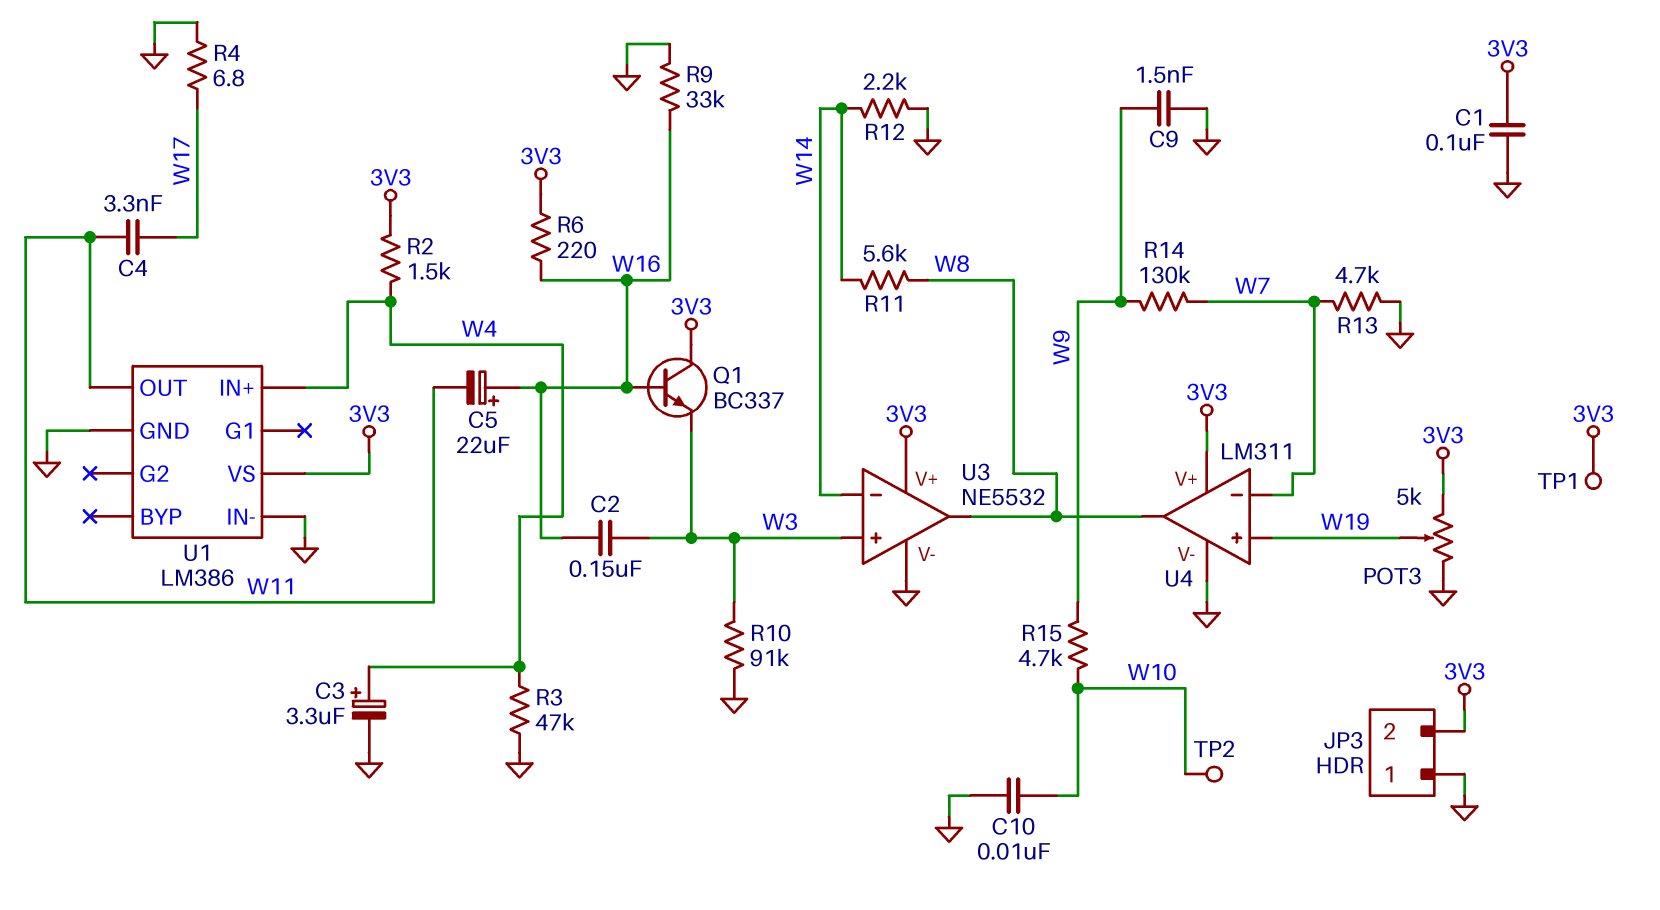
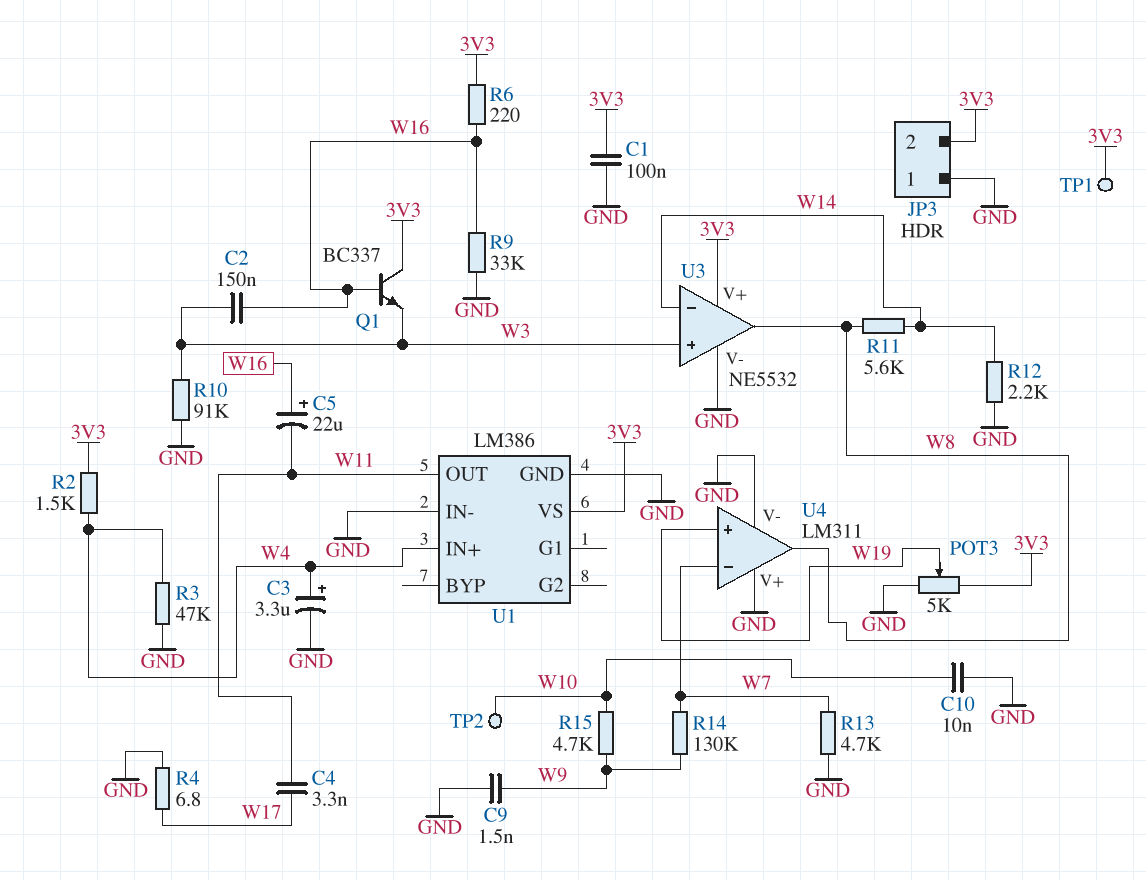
U4 pin V+: 3V3 -> GND

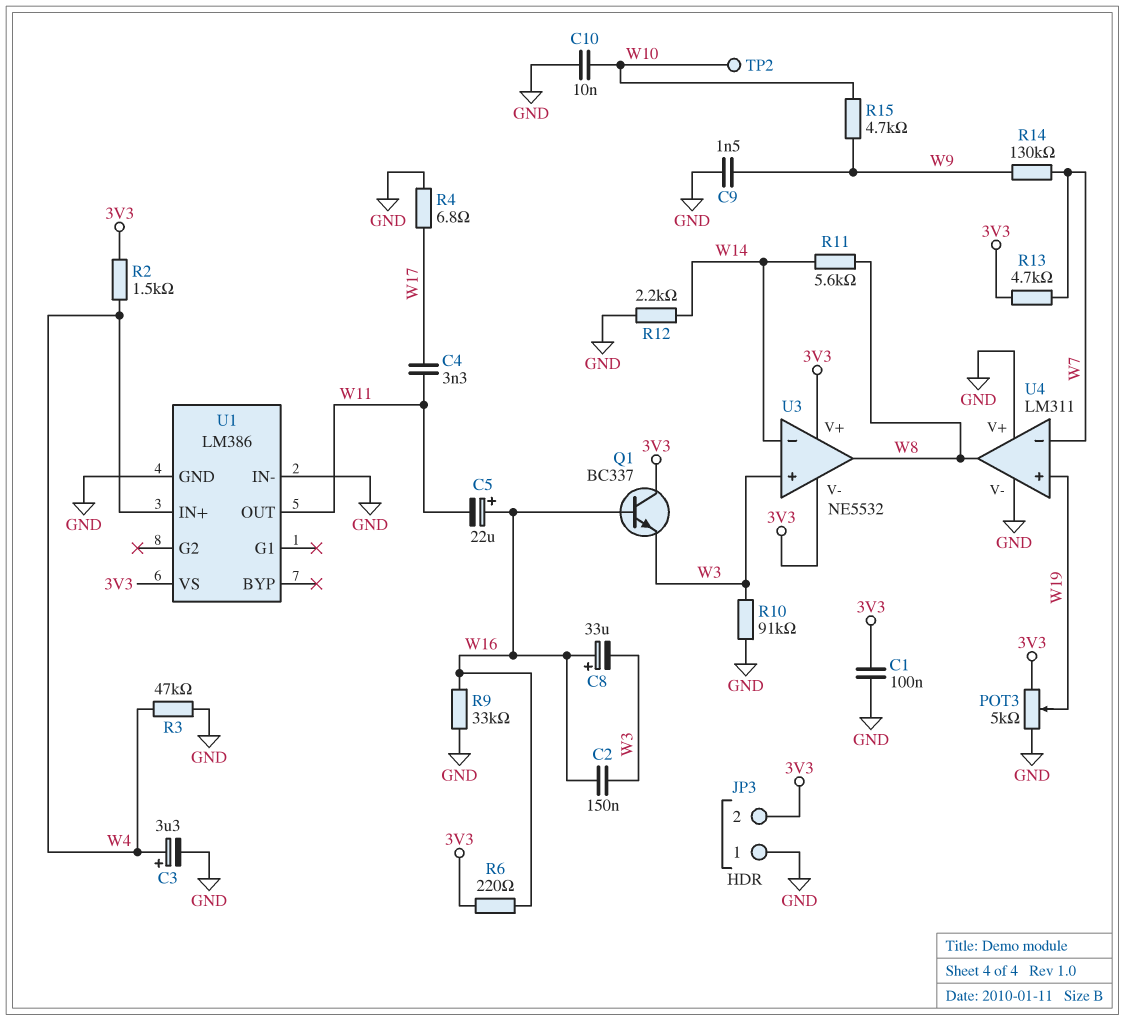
C8: none -> 33uF (plus W16, minus W3)
R13: 4.7k (GND, W7) -> 4.7k (3V3, W7)
TP1: test point (3V3) -> none
U3 pin V-: GND -> 3V3

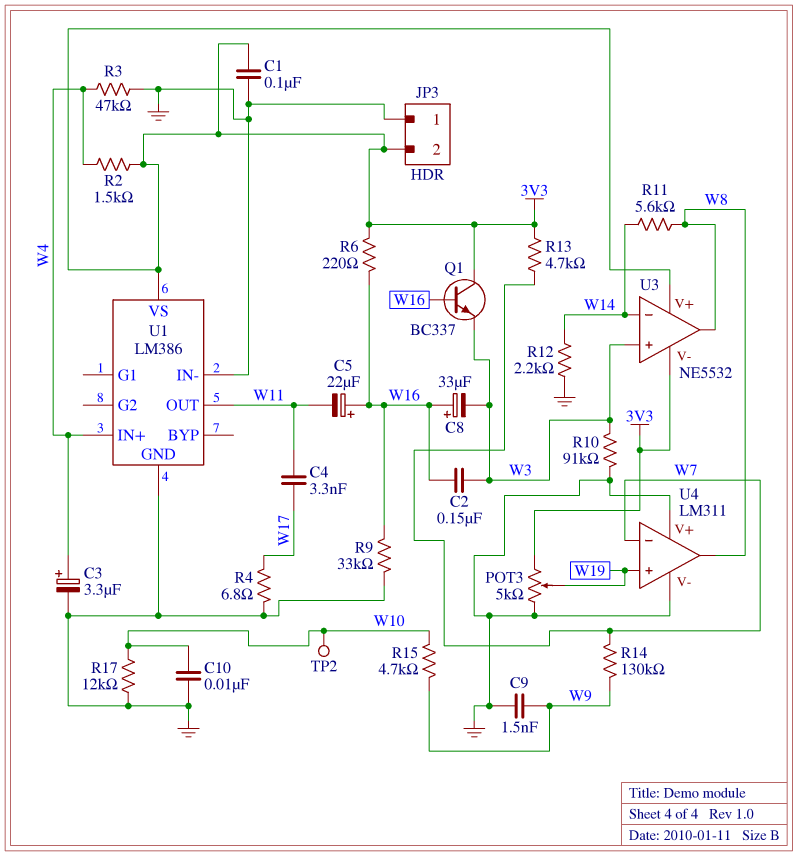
R17: none -> 12k (GND, W10)

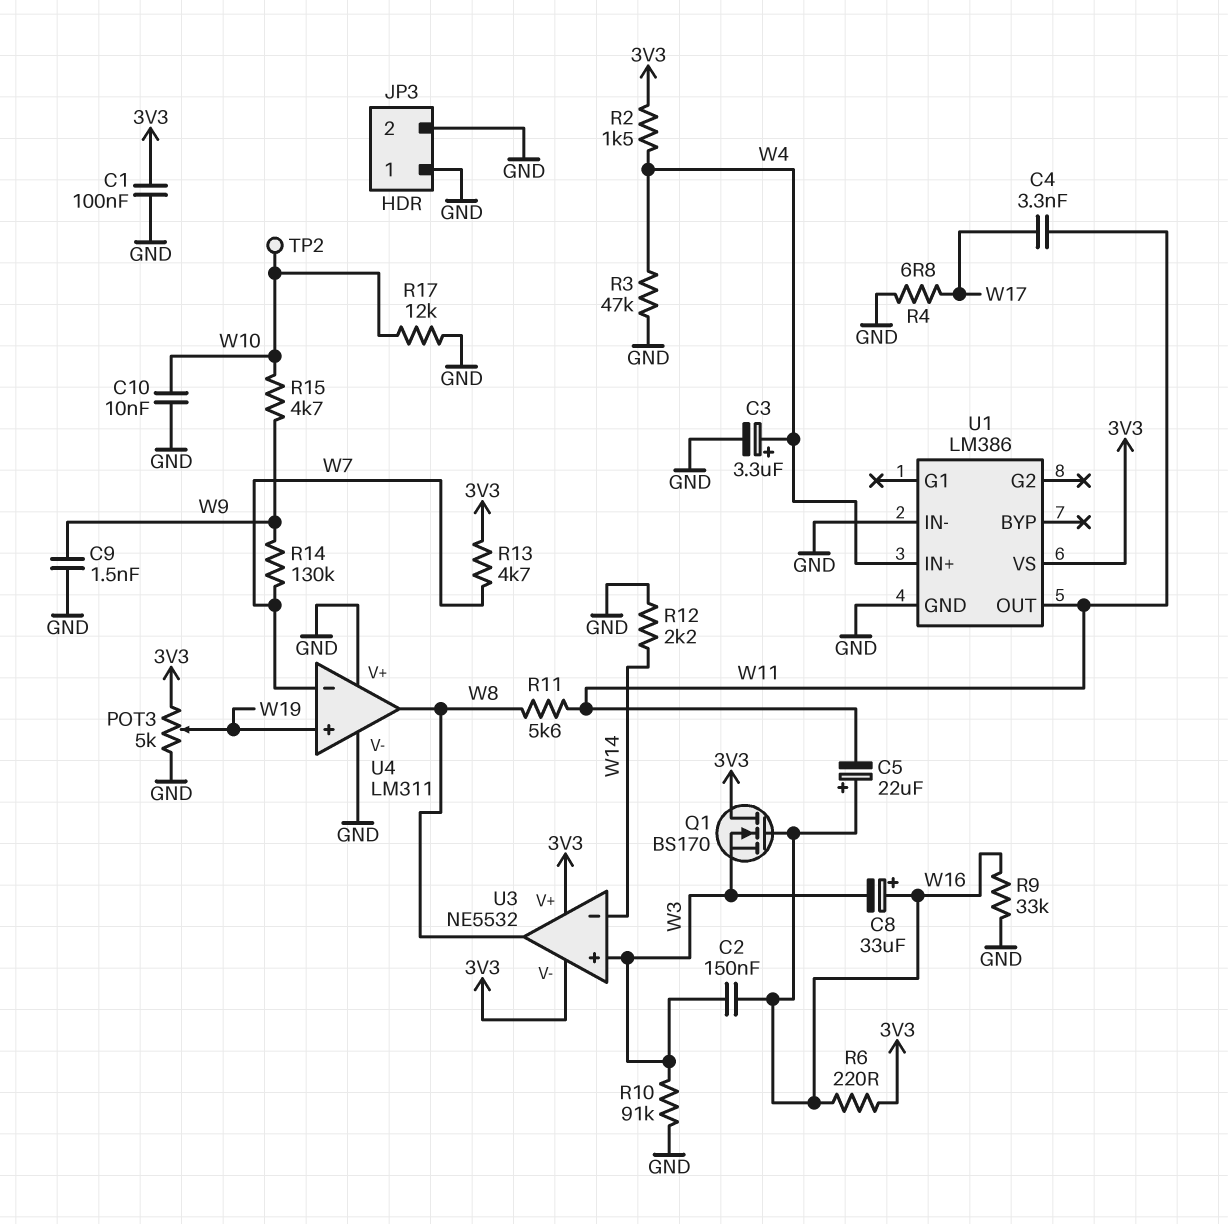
JP3 pin 2: 3V3 -> GND
Q1: NPN BC337 (B W16, C 3V3, E W3) -> NMOS BS170 (G W16, D 3V3, S W3)
R11: 5.6k (W8, W14) -> 5.6k (W8, W11)

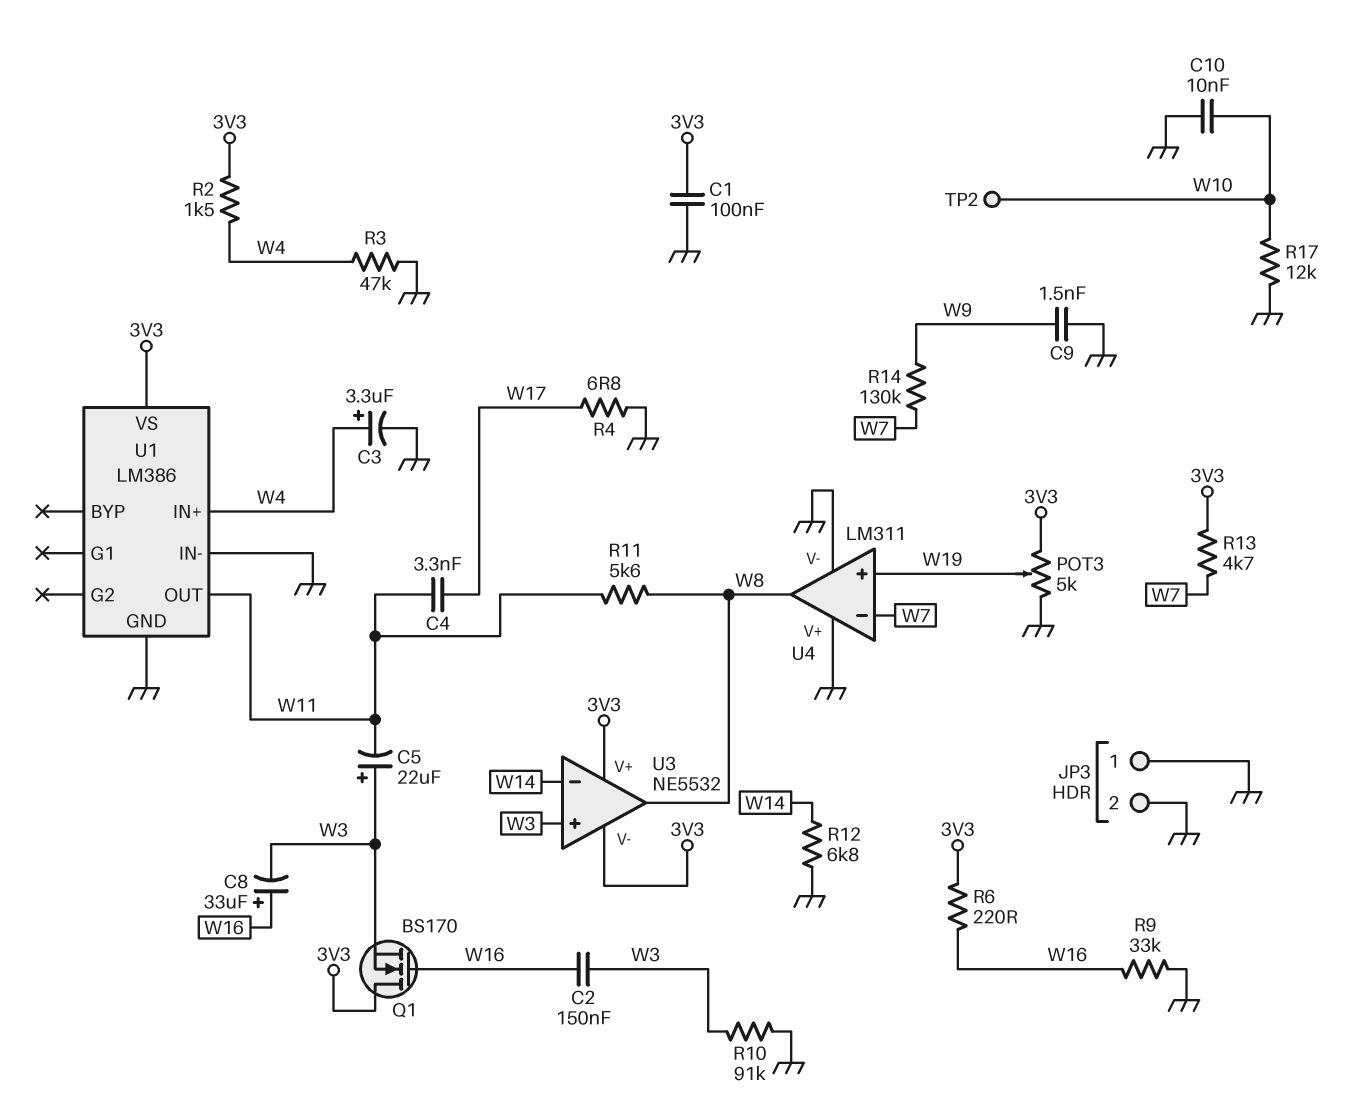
C5: 22uF (plus W16, minus W11) -> 22uF (plus W3, minus W11)
R12: 2.2k (GND, W14) -> 6.8k (GND, W14)
R15: 4.7k (W9, W10) -> none

